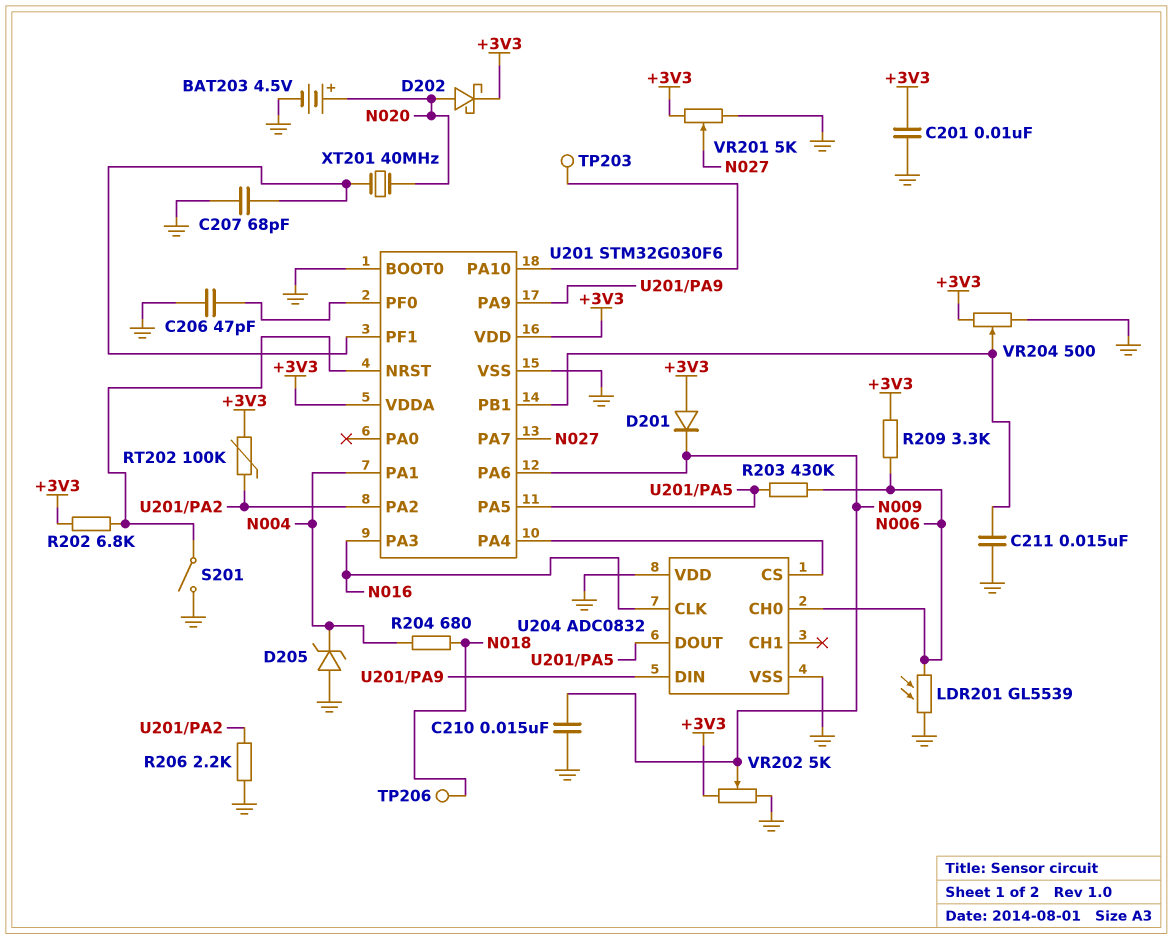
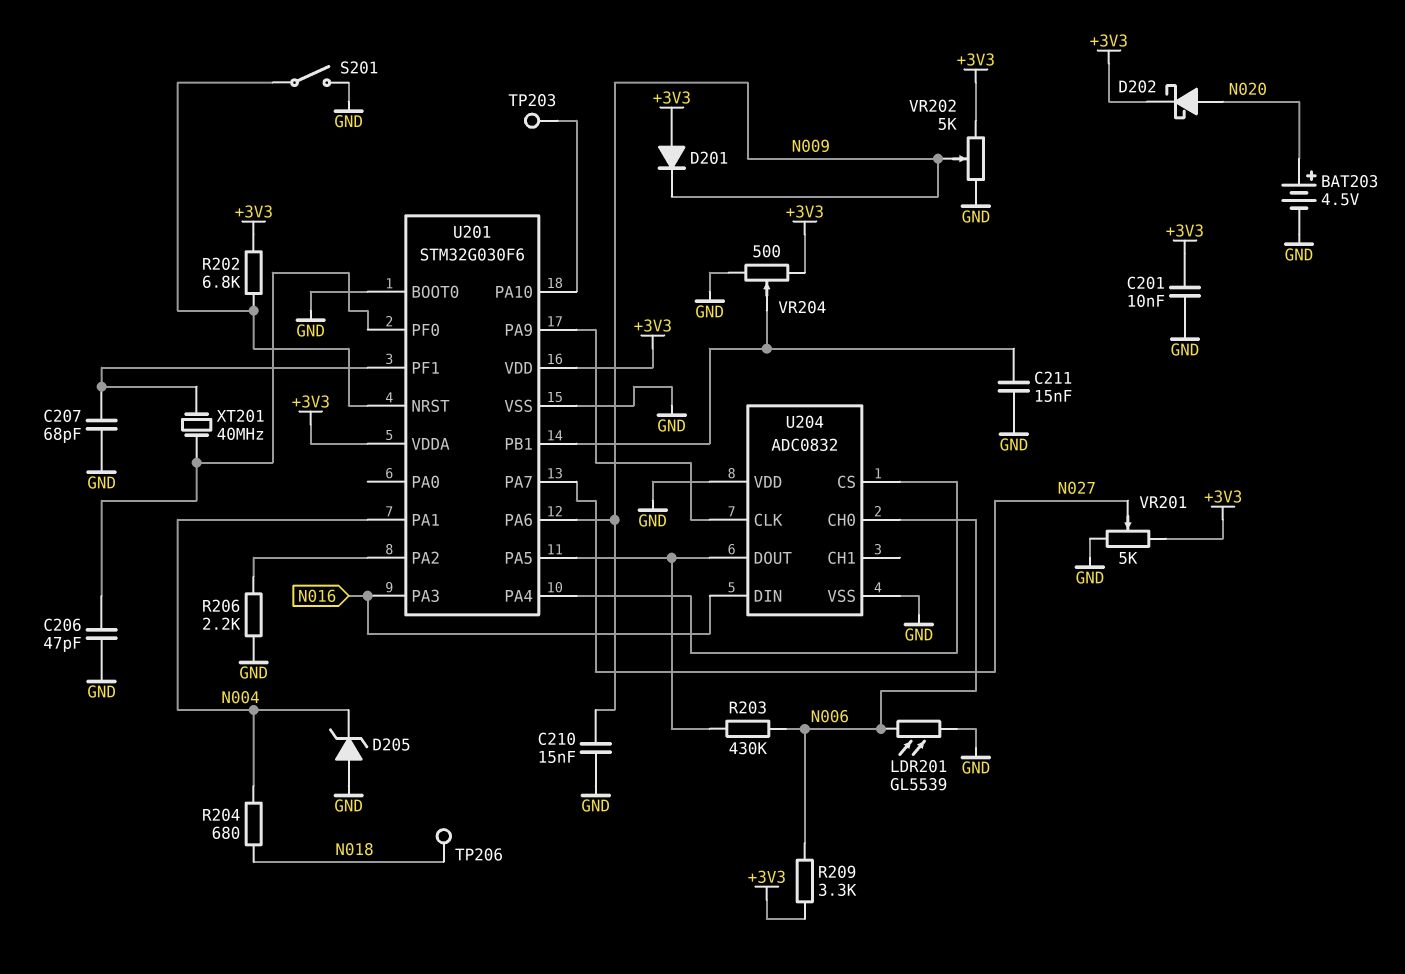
RT202: 100k (+3V3, U201/PA2) -> none
U204 pin CLK: N016 -> U201/PA9
U204 pin DIN: U201/PA9 -> N016
XT201: 40MHz (N020, U201/PF1) -> 40MHz (U201/PF0, U201/PF1)

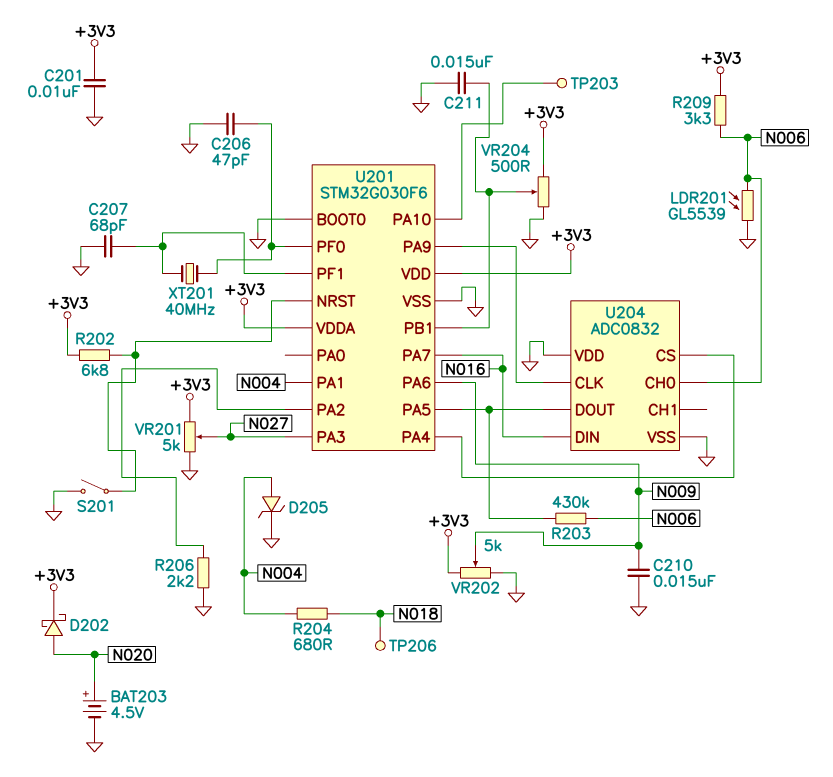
D201: diode (A +3V3, K N009) -> none
D205: zener (A GND, K N004) -> zener (A N004, K GND)
U201 pin PA3: N016 -> N027
U201 pin PA7: N027 -> N016

